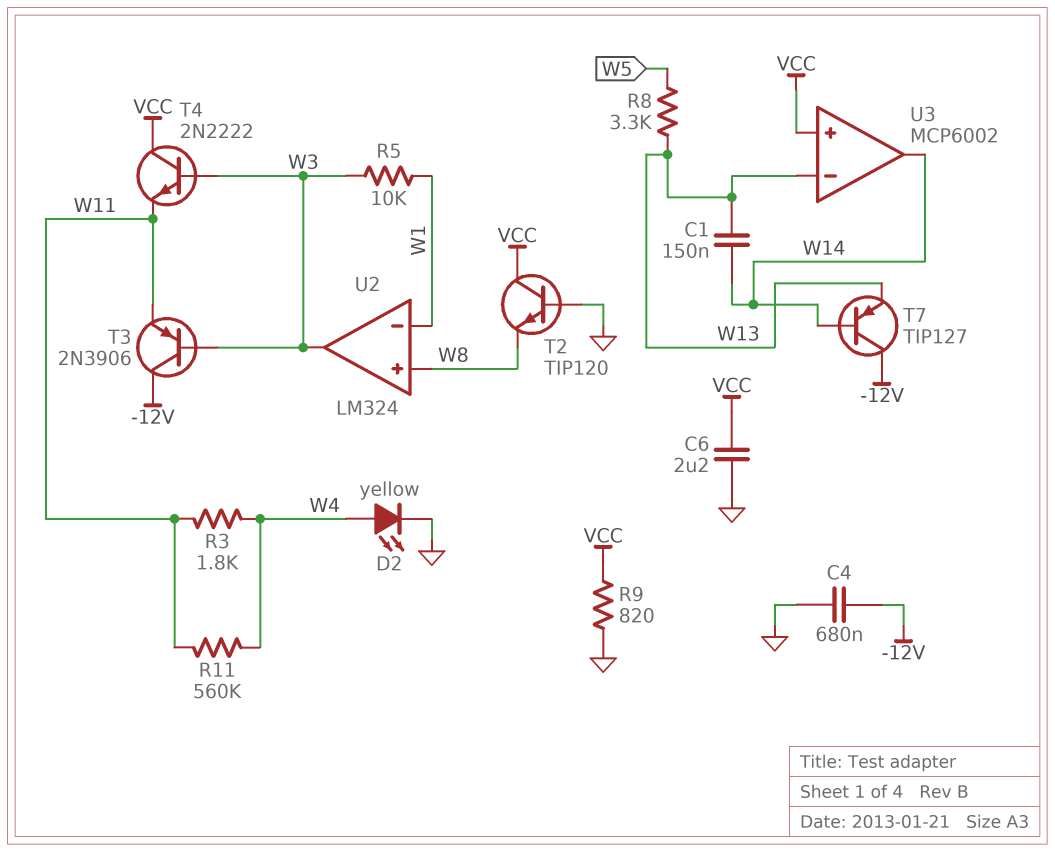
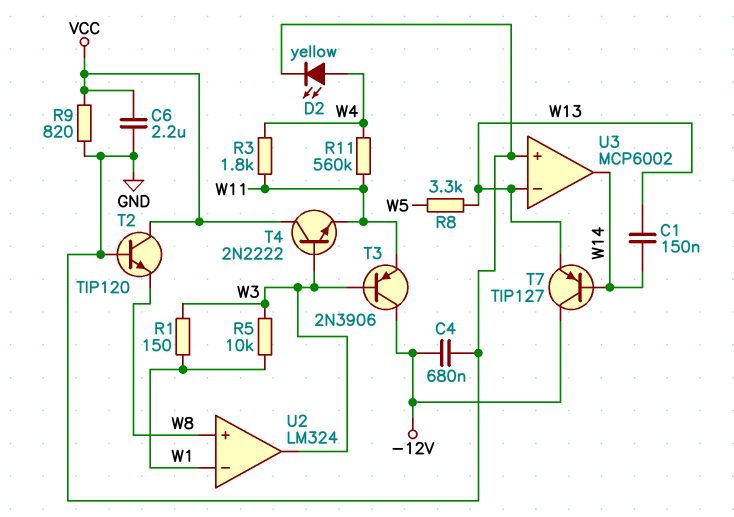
R1: none -> 150 (W1, W3)
U3 pin in+: VCC -> GND

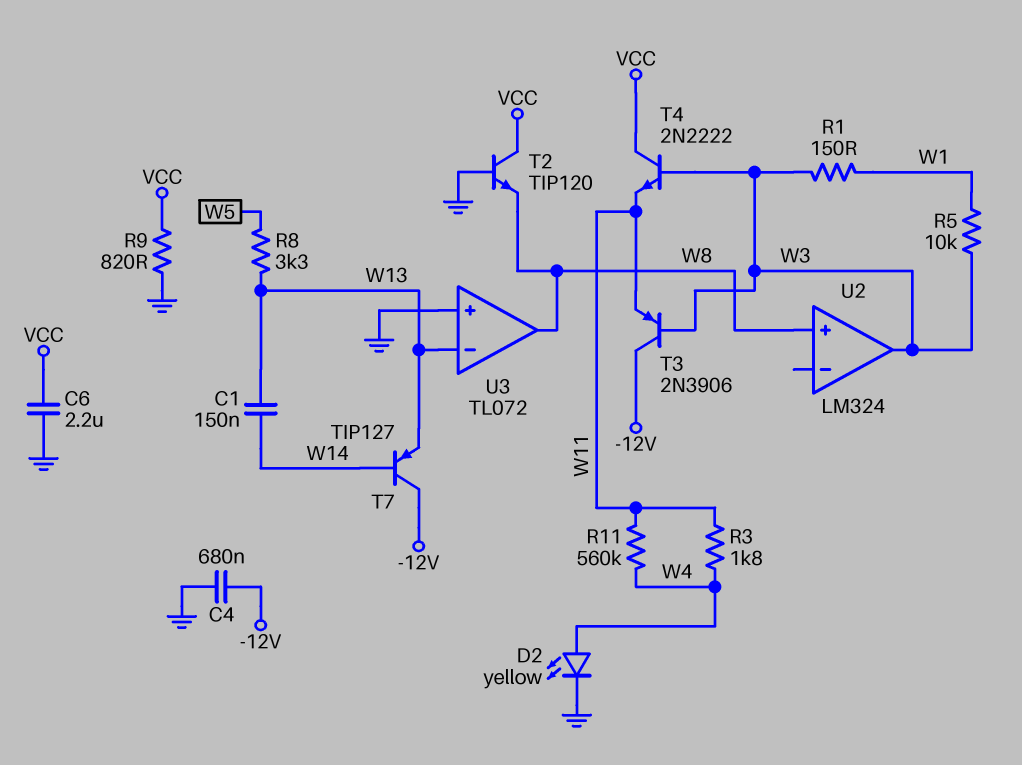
U2 pin in-: W1 -> none
U3: MCP6002 -> TL072
U3 pin out: W14 -> W8

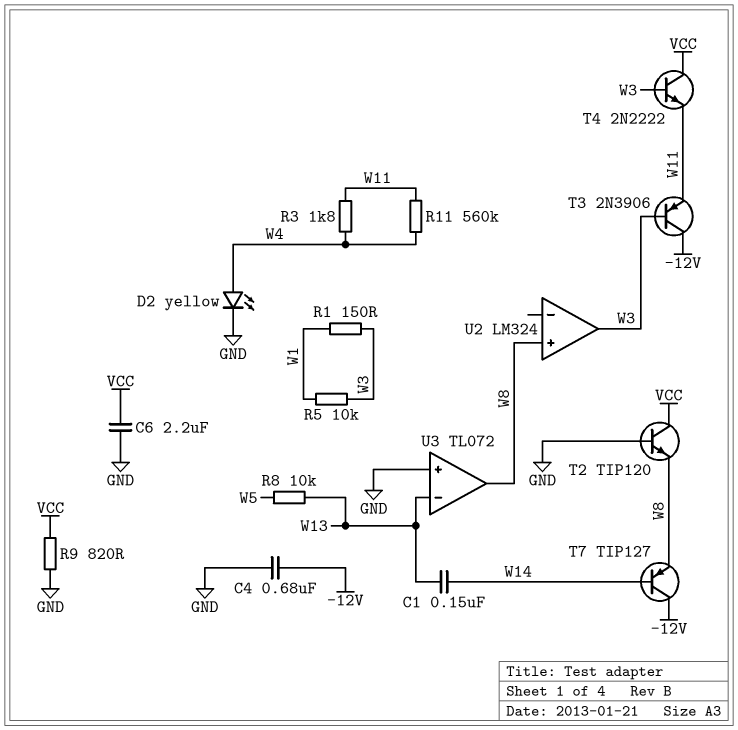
R8: 3.3k (W5, W13) -> 10k (W5, W13)
T7: PNP TIP127 (B W14, C -12V, E W13) -> PNP TIP127 (B W14, C -12V, E W8)

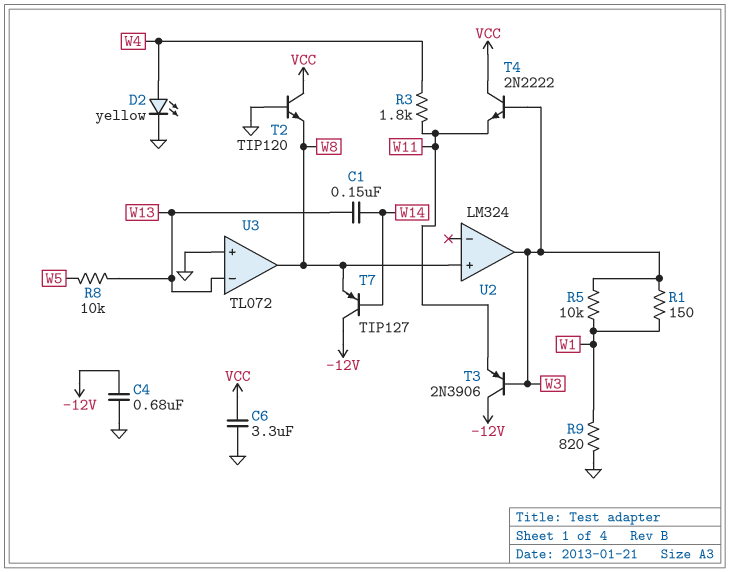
C6: 2.2uF (GND, VCC) -> 3.3uF (GND, VCC)
R9: 820 (GND, VCC) -> 820 (GND, W1)
R11: 560k (W4, W11) -> none

